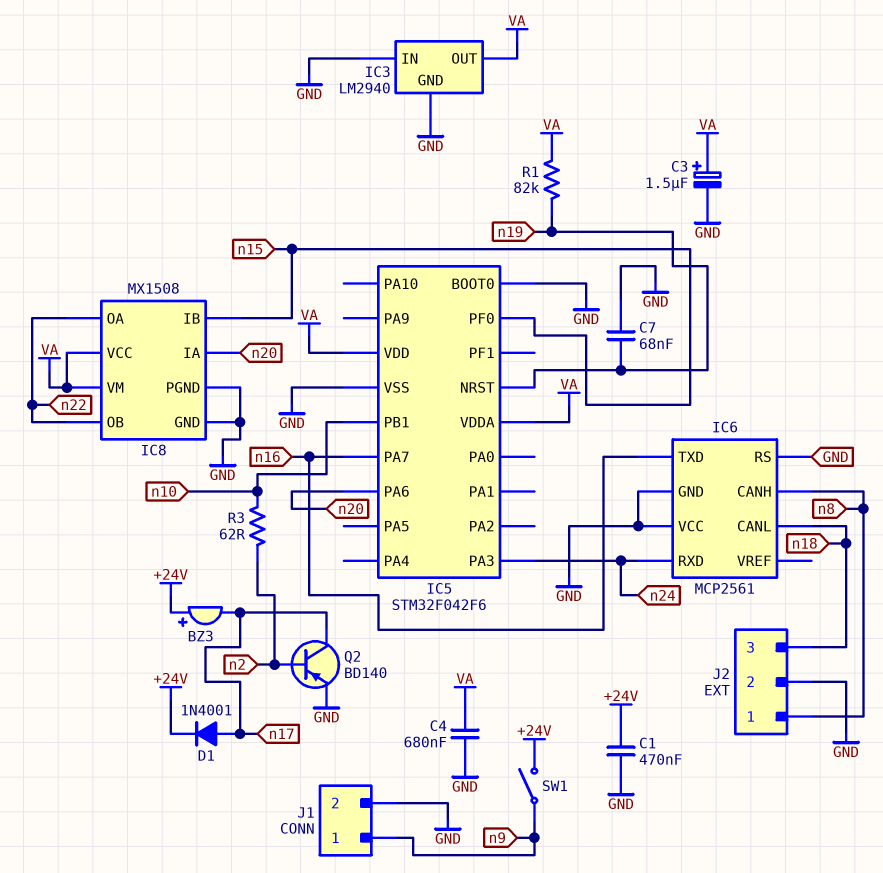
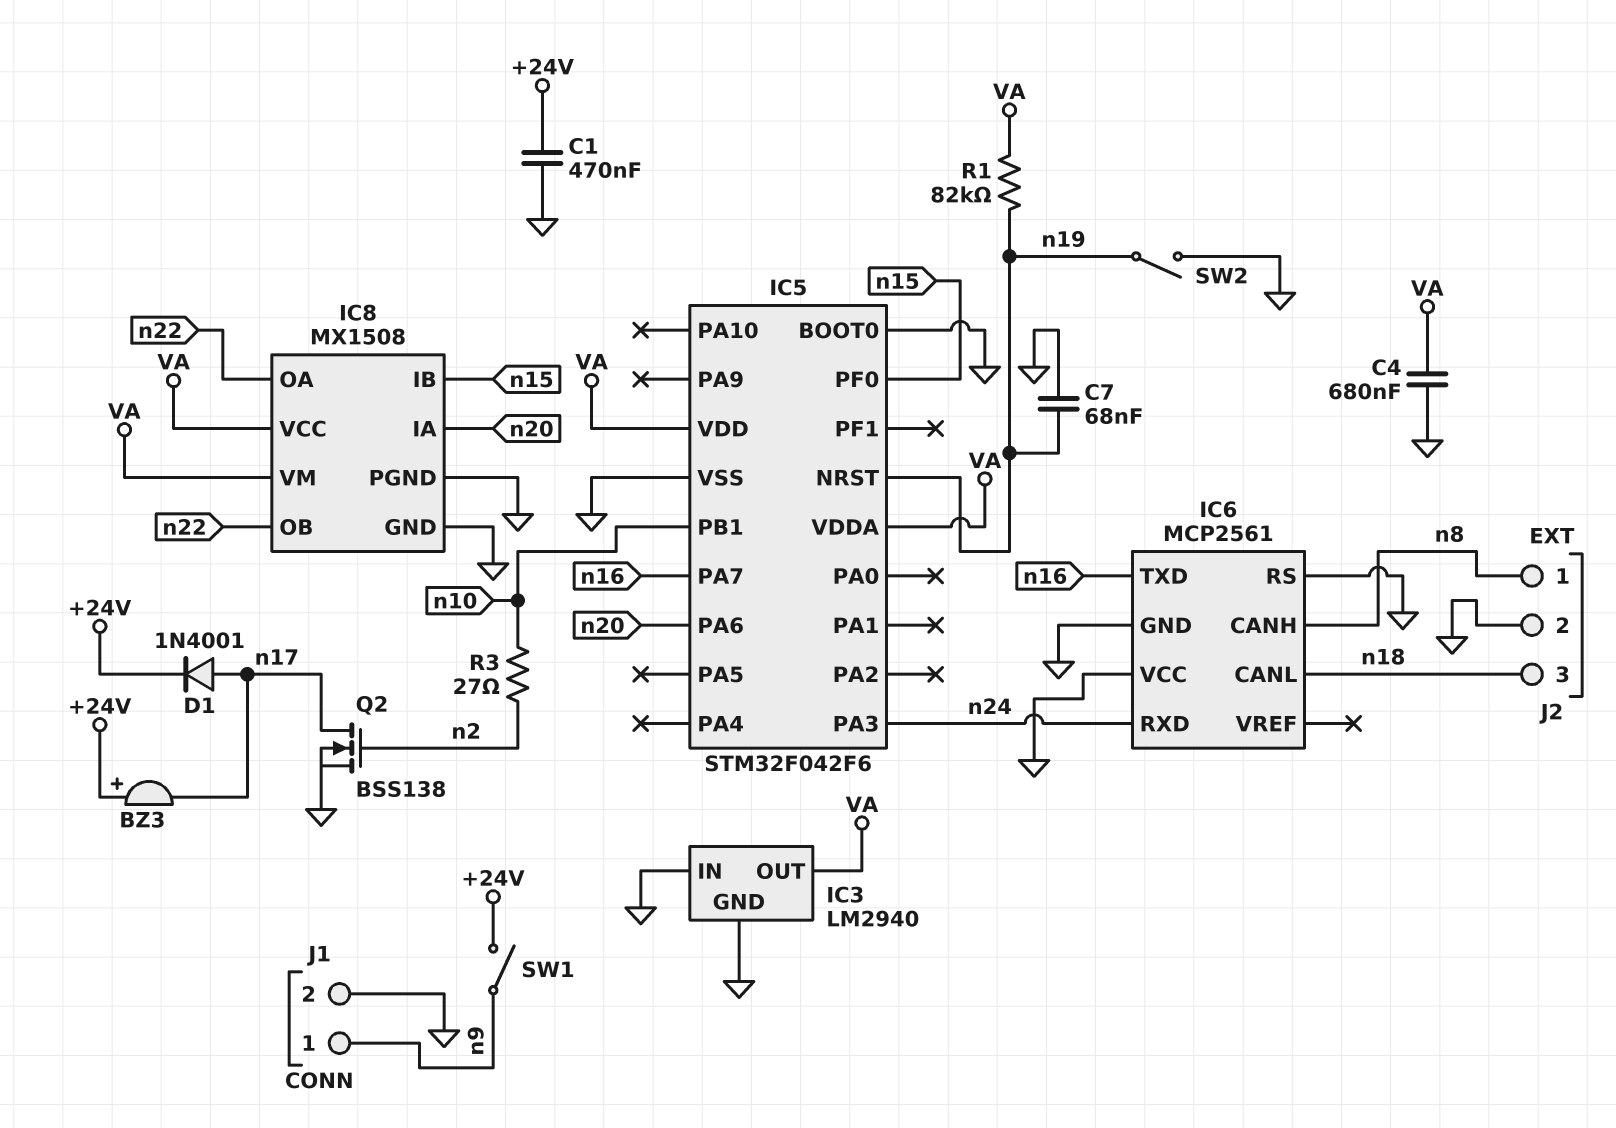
C3: 1.5uF (plus VA, minus GND) -> none
Q2: PNP BD140 (B n2, C n17, E GND) -> NMOS BSS138 (G n2, D n17, S GND)
R3: 62 (n2, n10) -> 27 (n2, n10)
SW2: none -> switch (GND, n19)

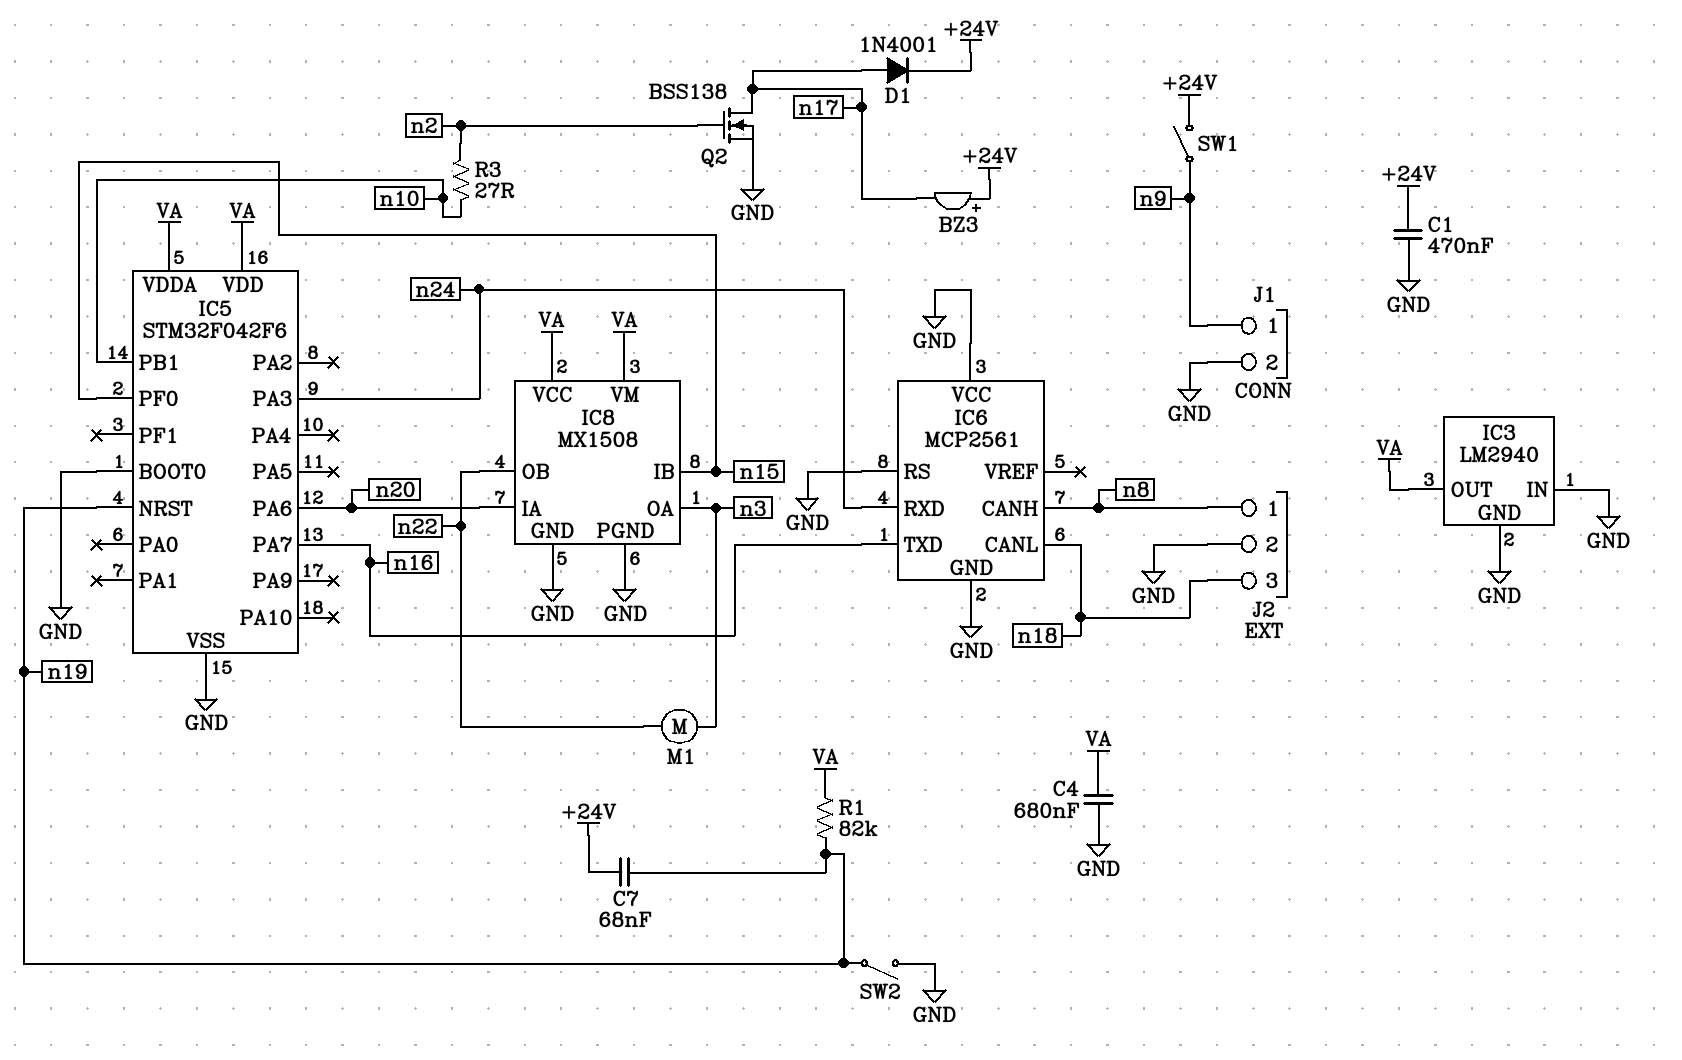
C7: 68nF (GND, n19) -> 68nF (+24V, n19)
IC8 pin OA: n22 -> n3
M1: none -> motor (n3, n22)

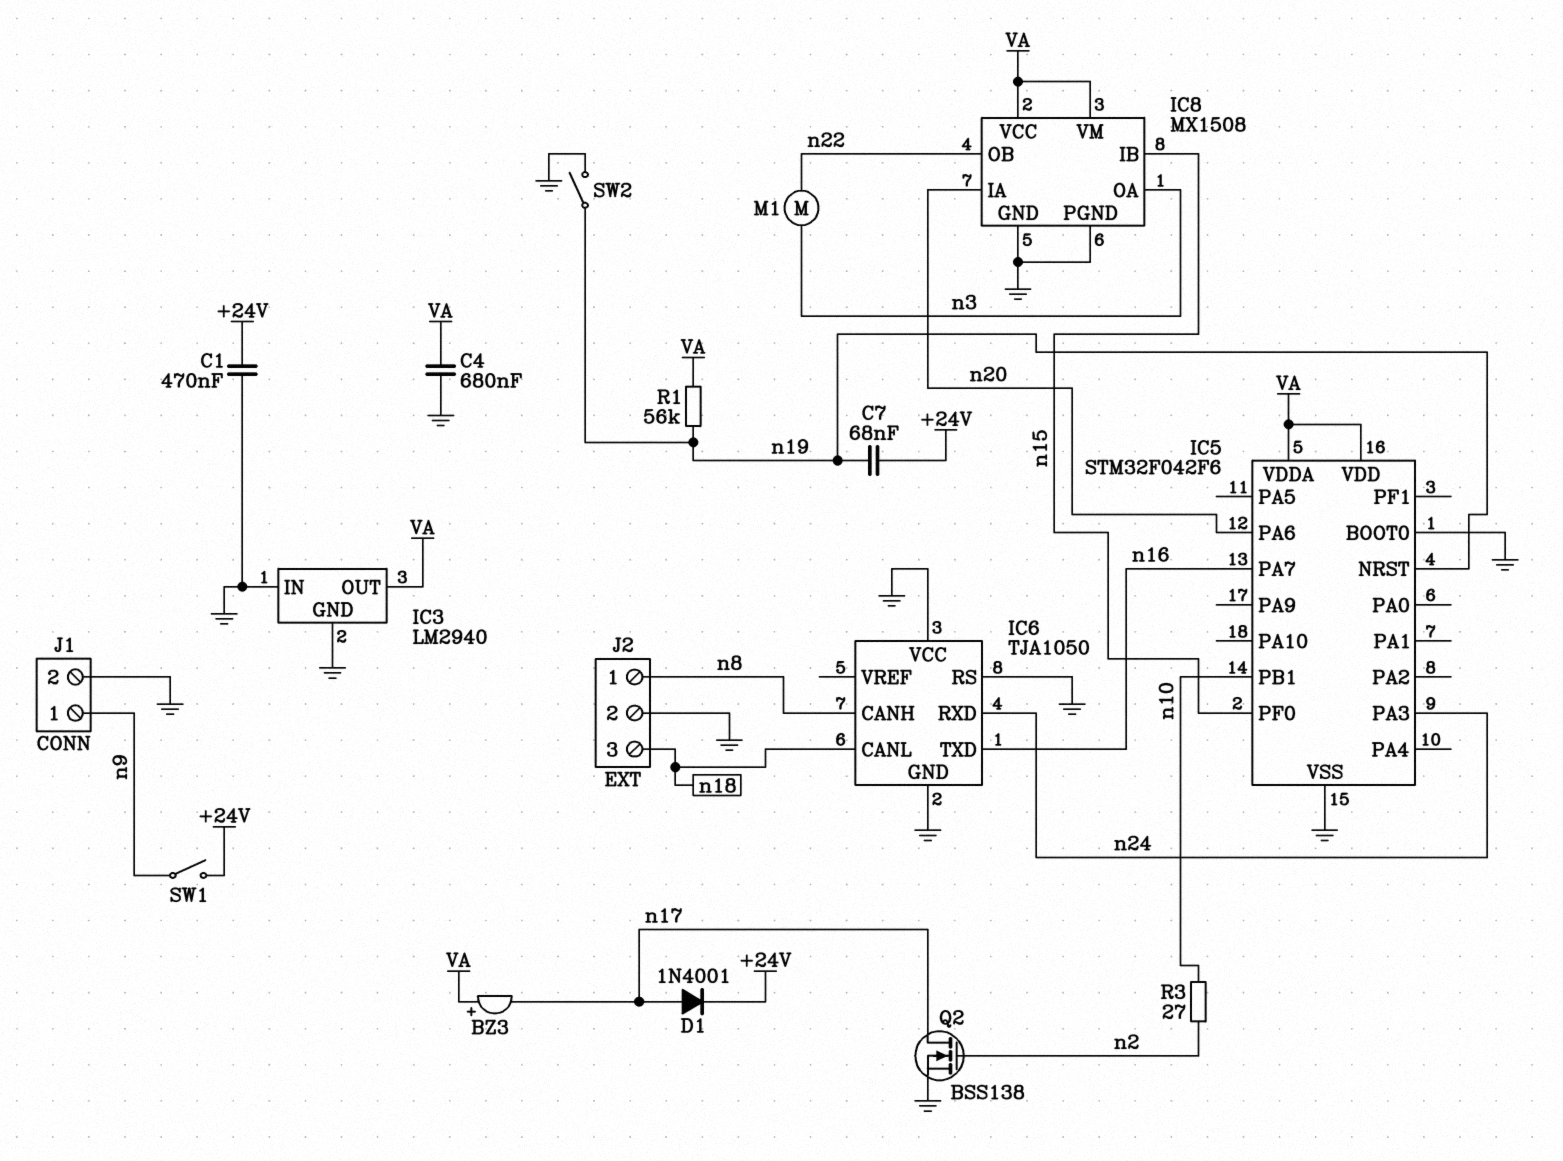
BZ3: buzzer (plus +24V, minus n17) -> buzzer (plus VA, minus n17)
IC6: MCP2561 -> TJA1050
R1: 82k (VA, n19) -> 56k (VA, n19)

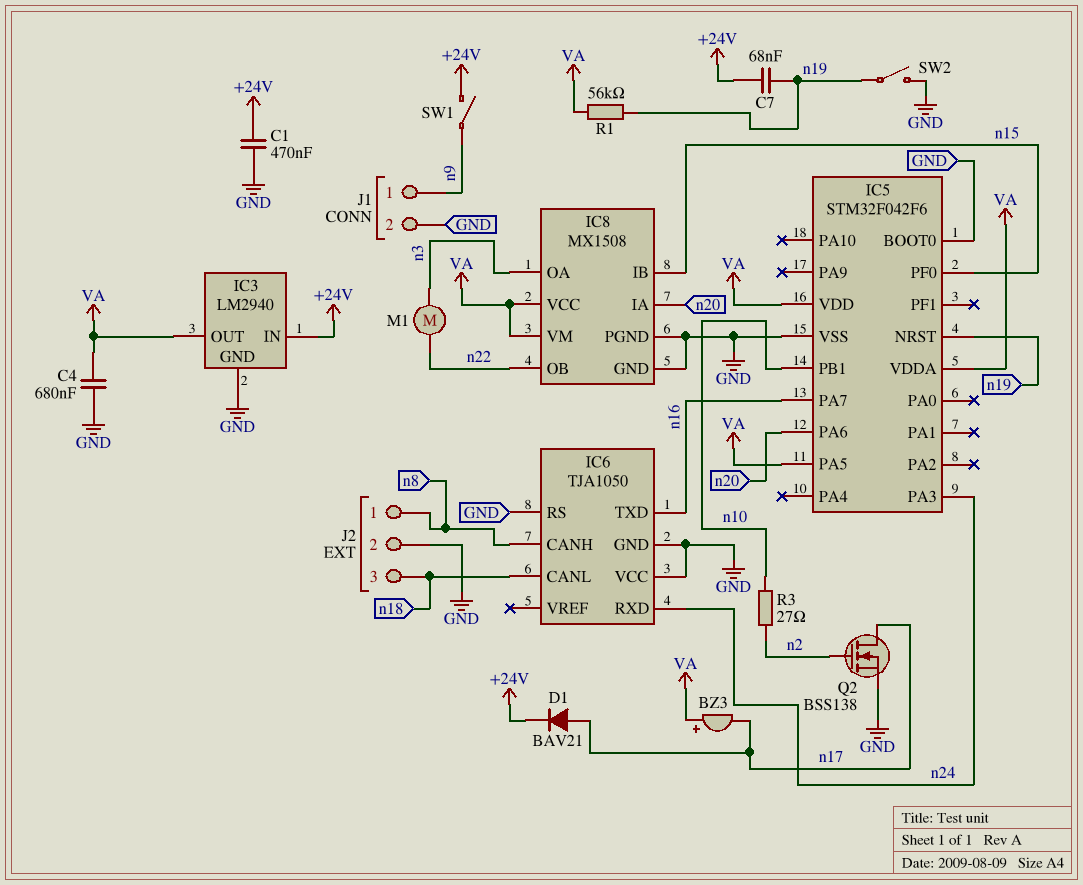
D1: diode 1N4001 (A n17, K +24V) -> diode BAV21 (A n17, K +24V)
IC3 pin IN: GND -> +24V
IC5 pin PA5: none -> VA

